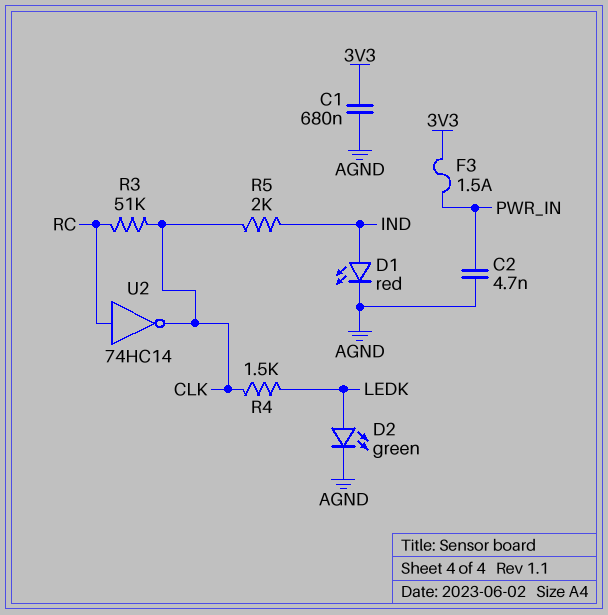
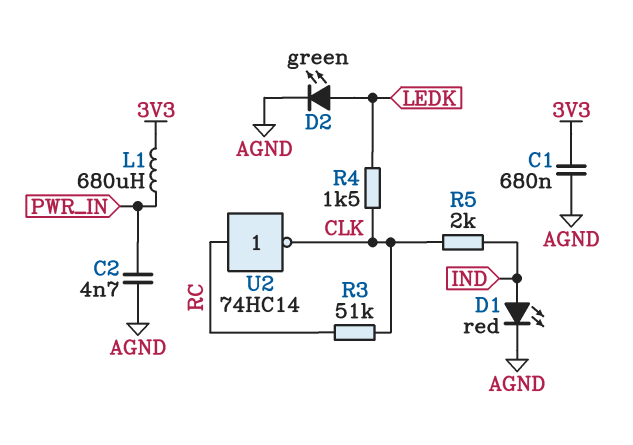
F3: 1.5A (3V3, PWR_IN) -> none
L1: none -> 680uH (3V3, PWR_IN)

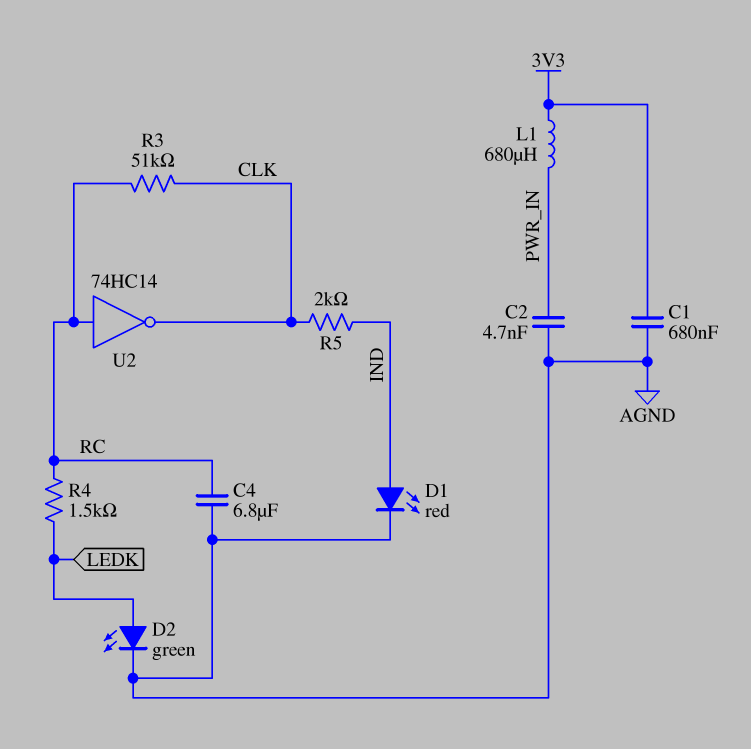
C4: none -> 6.8uF (AGND, RC)
R4: 1.5k (CLK, LEDK) -> 1.5k (LEDK, RC)

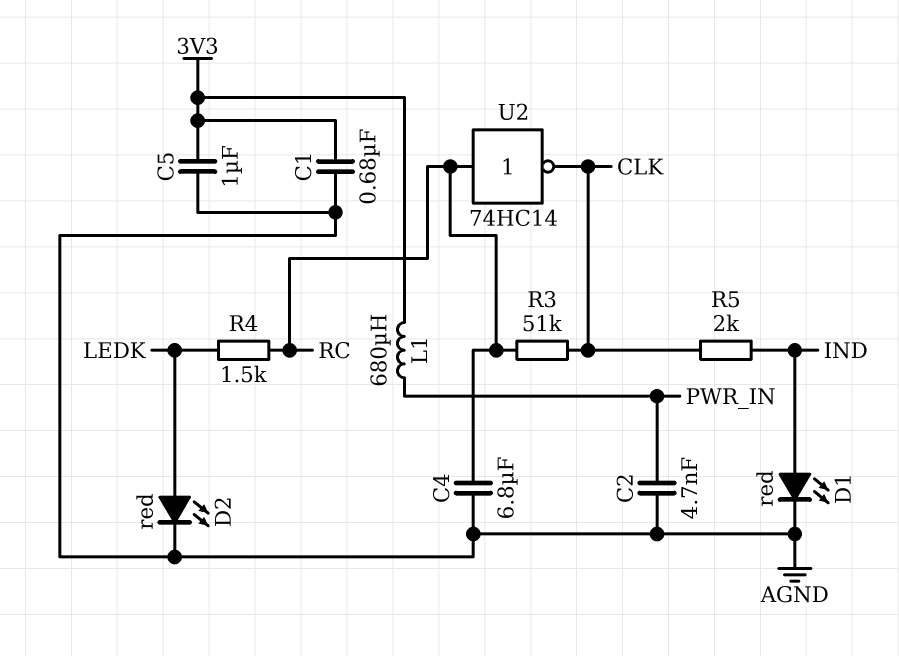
C5: none -> 1uF (3V3, AGND)
D2: LED green (A LEDK, K AGND) -> LED red (A LEDK, K AGND)

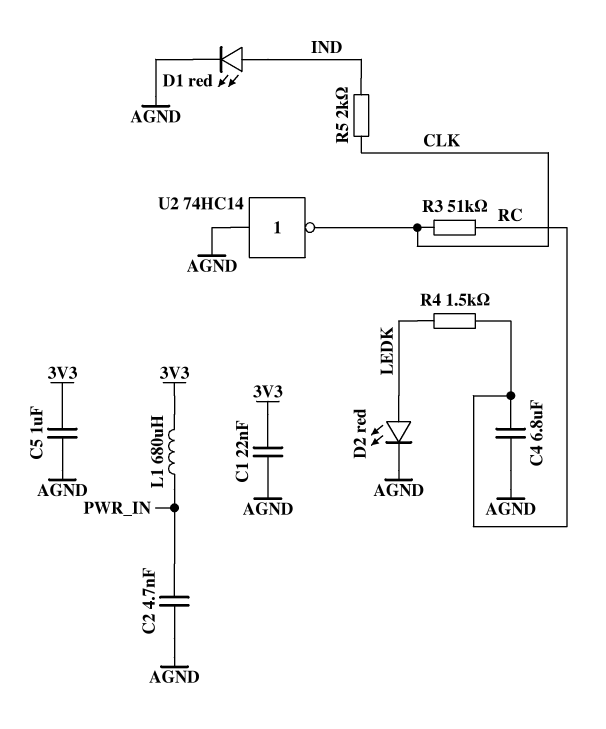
C1: 680nF (3V3, AGND) -> 22nF (3V3, AGND)
U2: NOT 74HC14 (in RC, out CLK) -> NOT 74HC14 (in AGND, out CLK)

